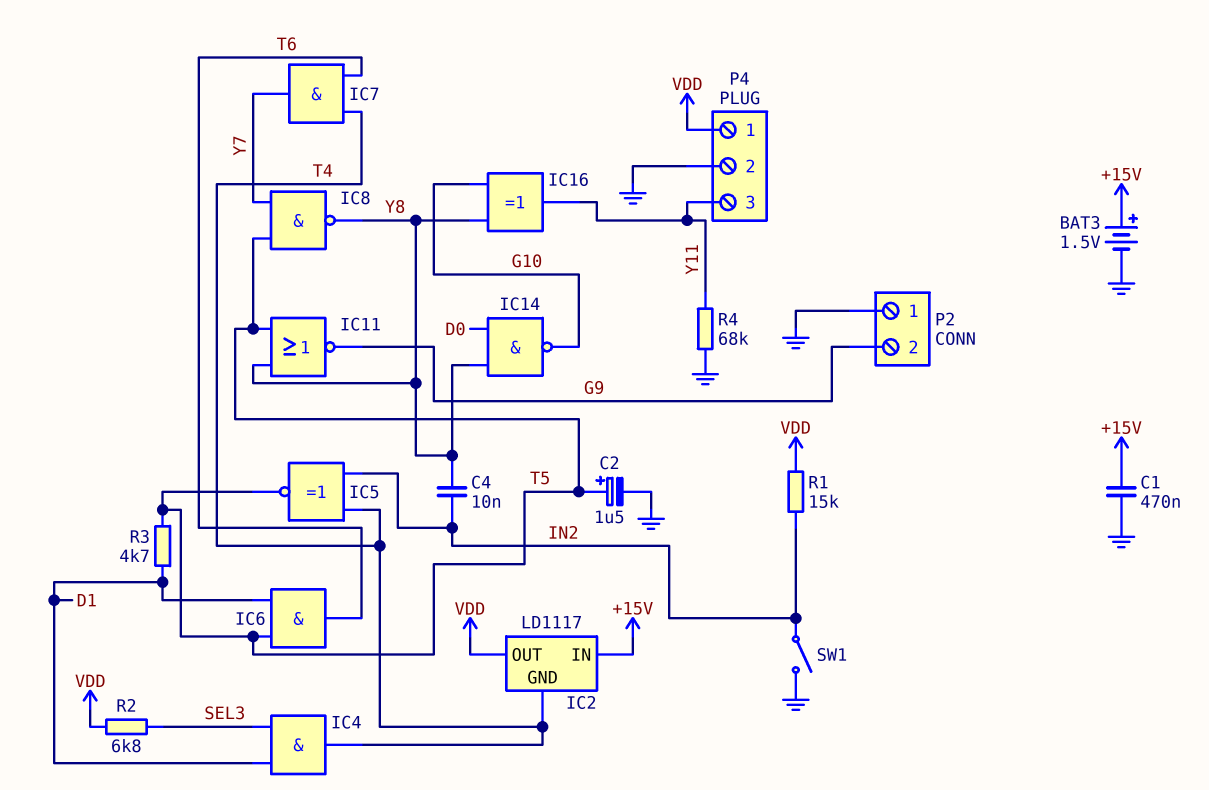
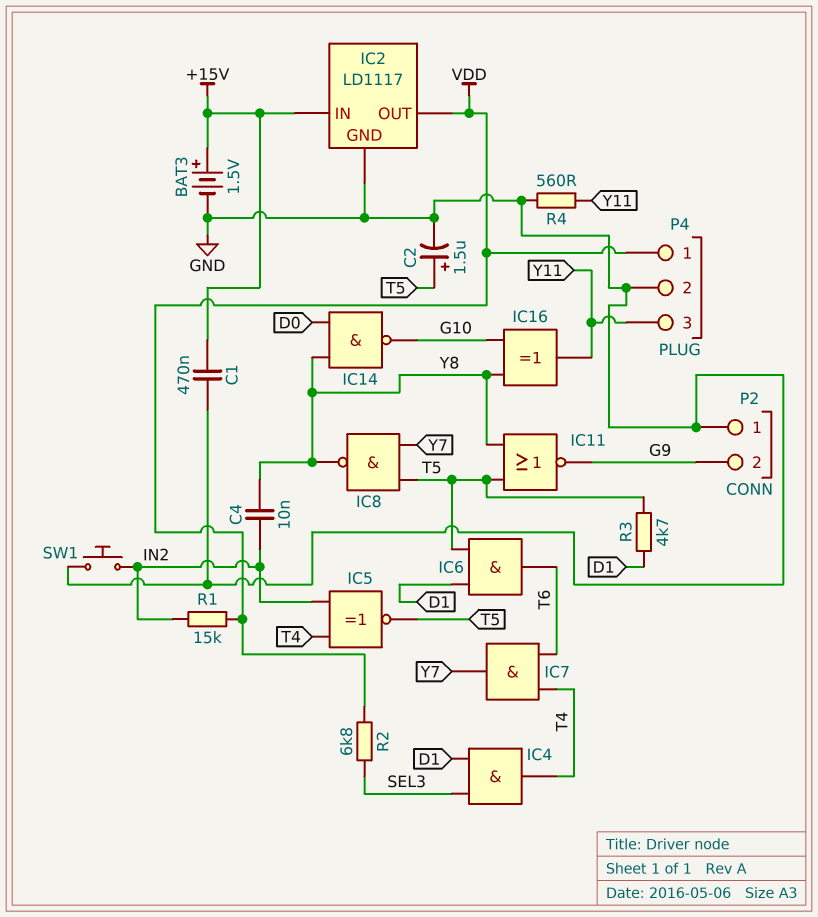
IC2 pin GND: T4 -> GND
R4: 68k (GND, Y11) -> 560 (GND, Y11)
SW1: switch (GND, IN2) -> button (GND, IN2)

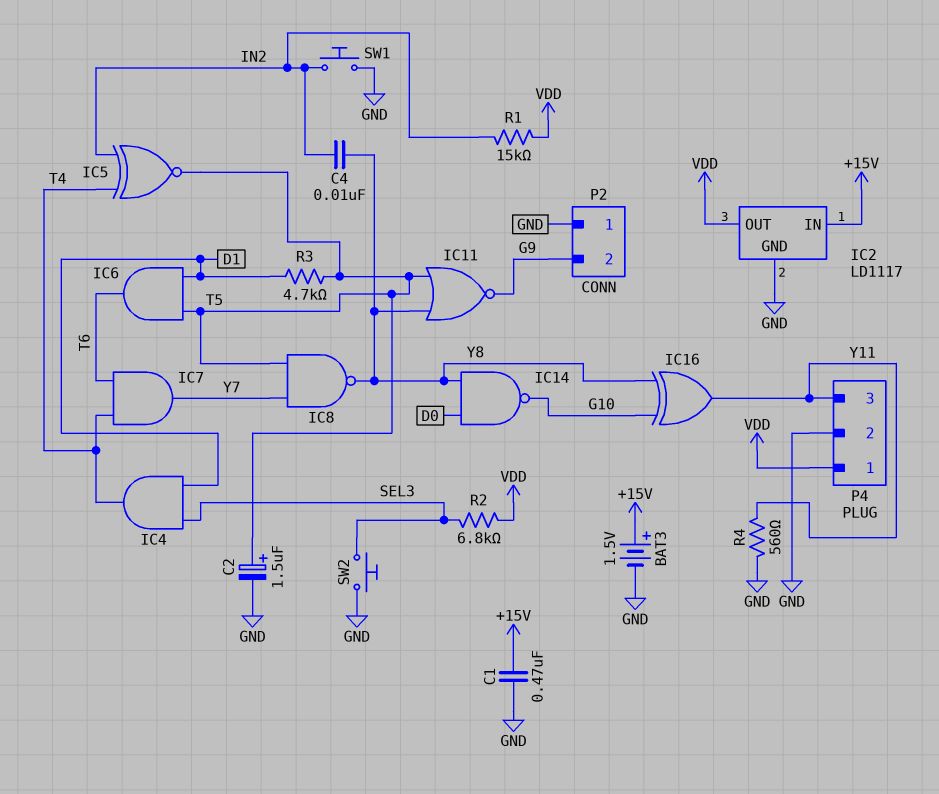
SW2: none -> button (GND, SEL3)

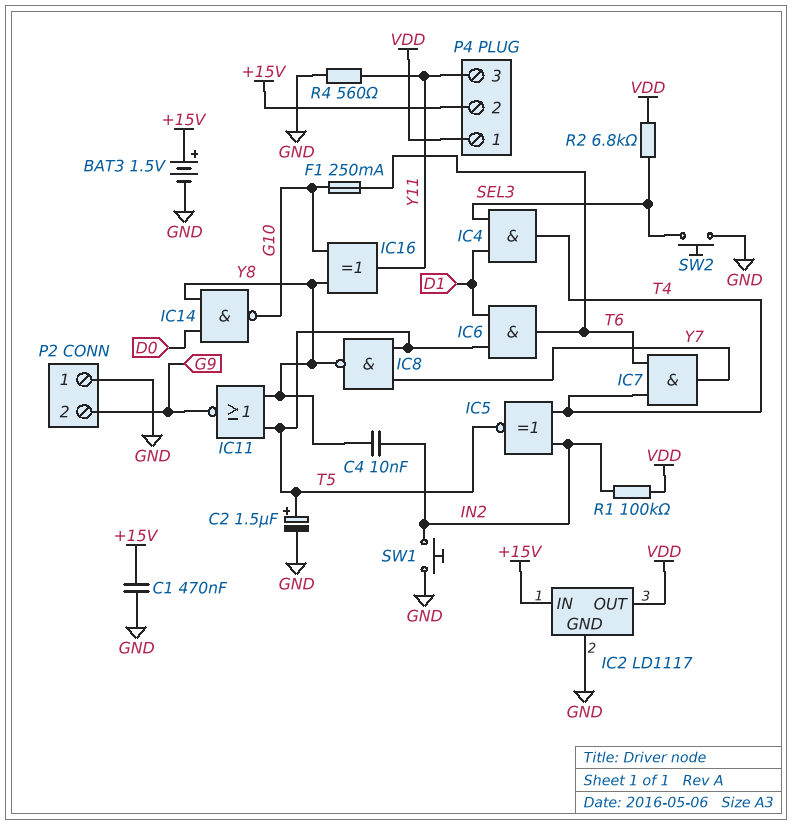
F1: none -> 250mA (G10, T6)
P4 pin 2: GND -> +15V
R1: 15k (IN2, VDD) -> 100k (IN2, VDD)
R3: 4.7k (D1, T5) -> none

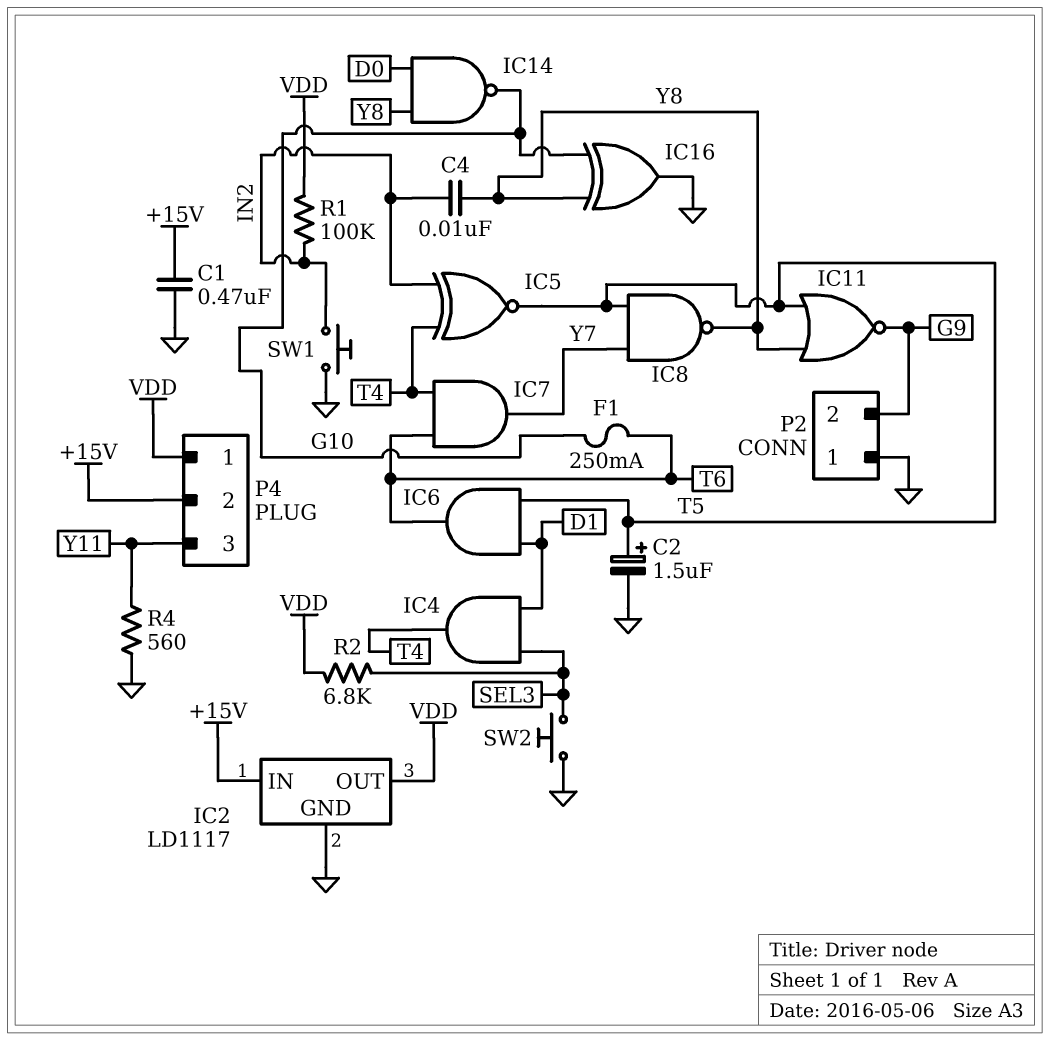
BAT3: 1.5V (plus +15V, minus GND) -> none
IC16: XOR (in G10, in Y8, out Y11) -> XOR (in G10, in Y8, out GND)

